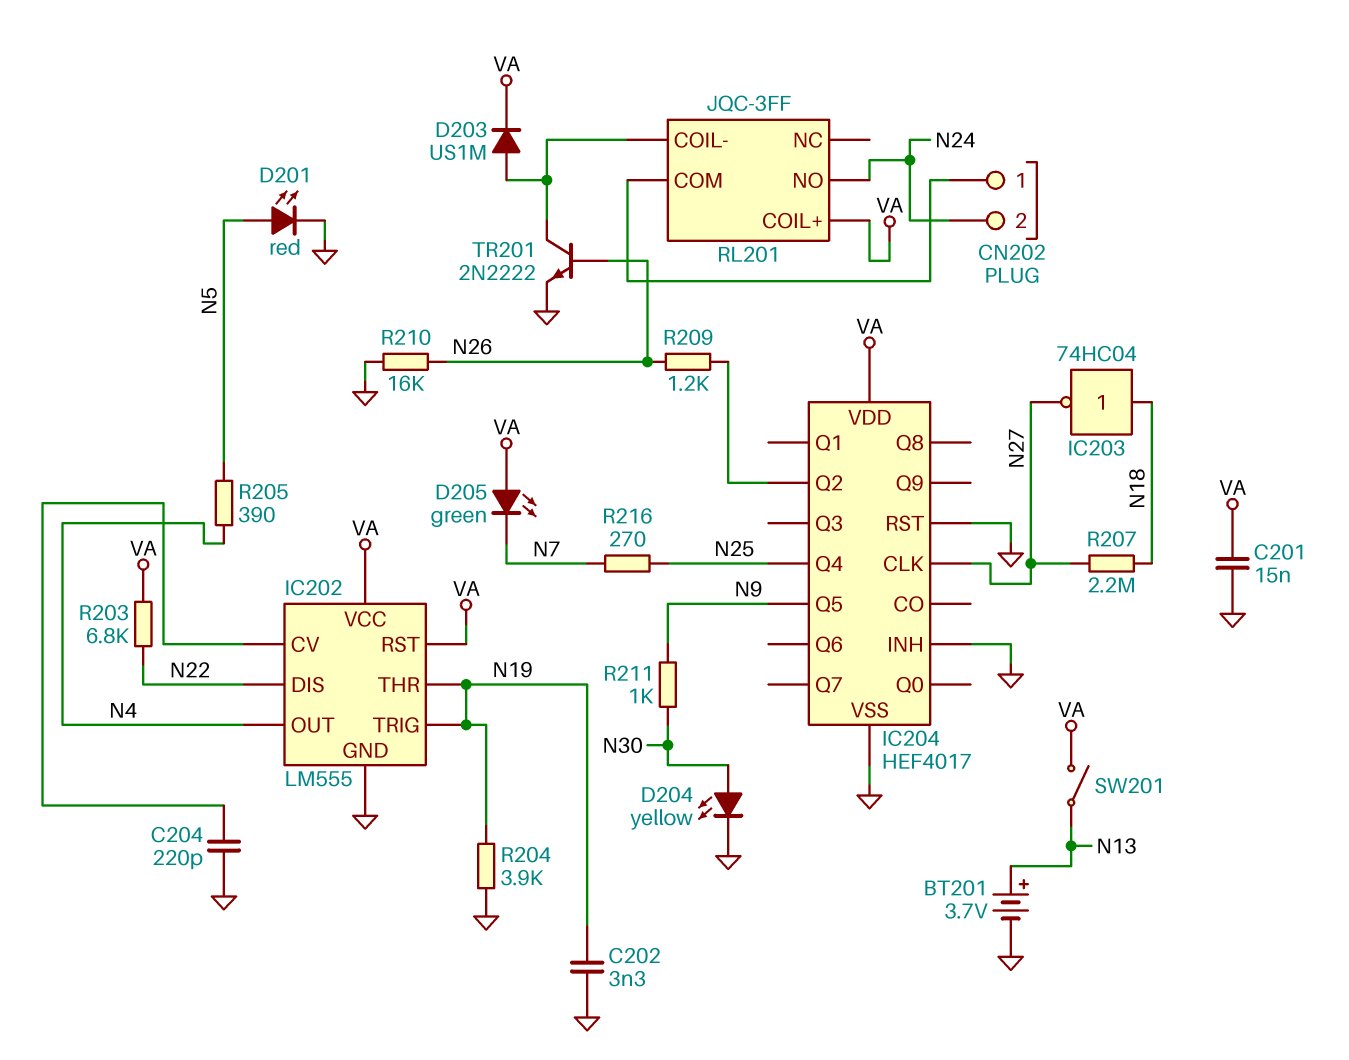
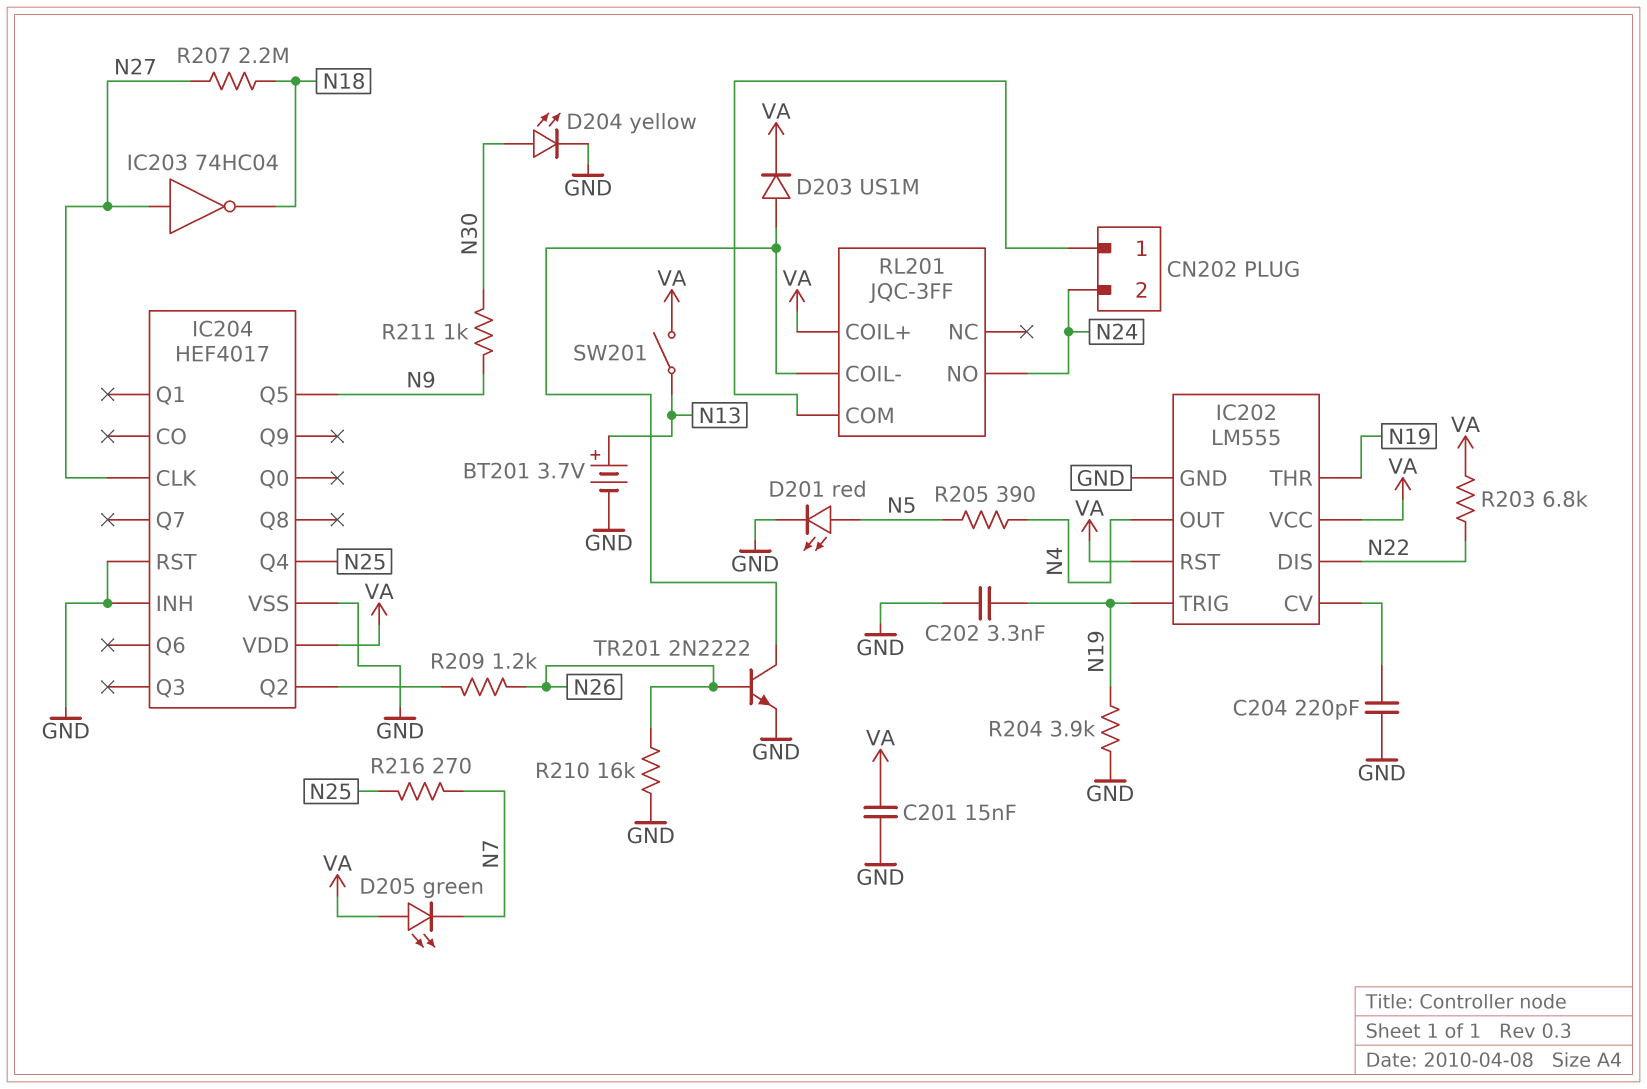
IC203: NOT 74HC04 (in N18, out N27) -> NOT 74HC04 (in N27, out N18)

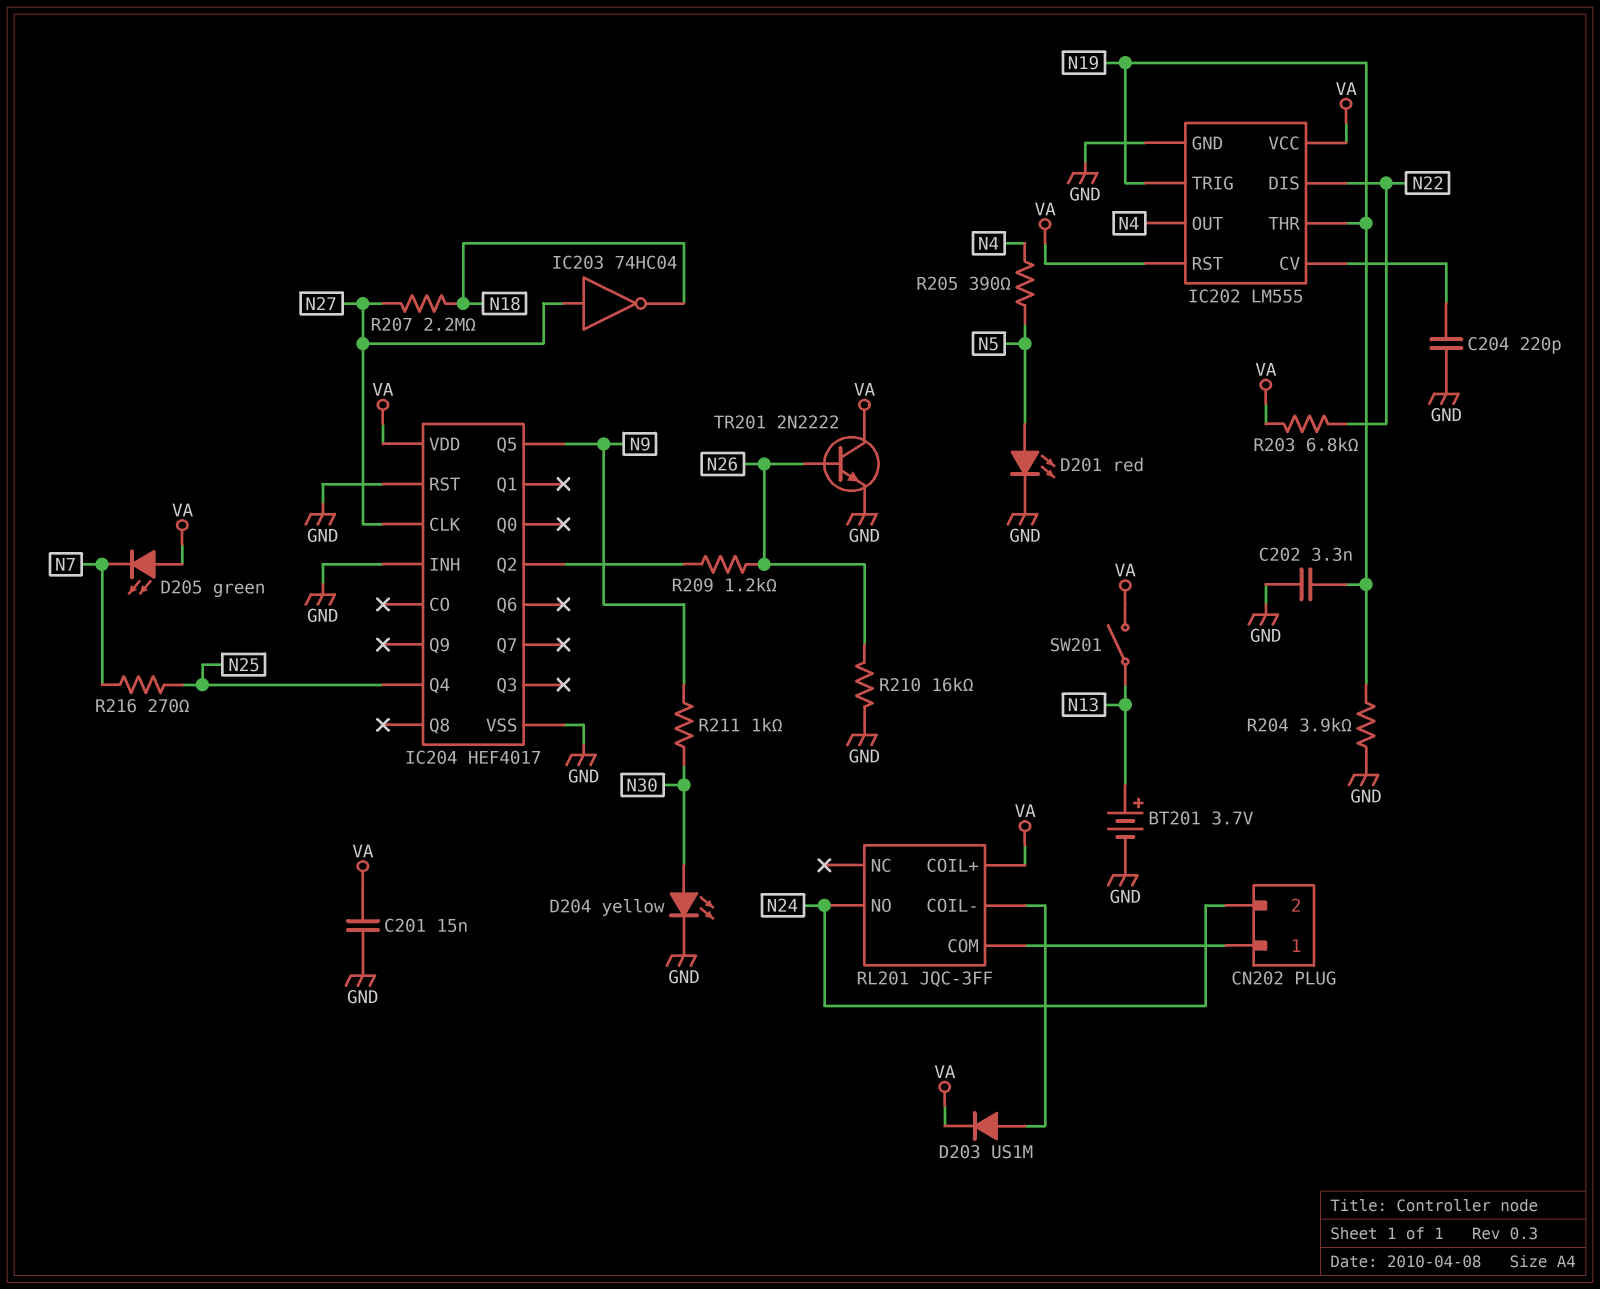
TR201: NPN 2N2222 (B N26, C RL201/COIL-, E GND) -> NPN 2N2222 (B N26, C VA, E GND)

